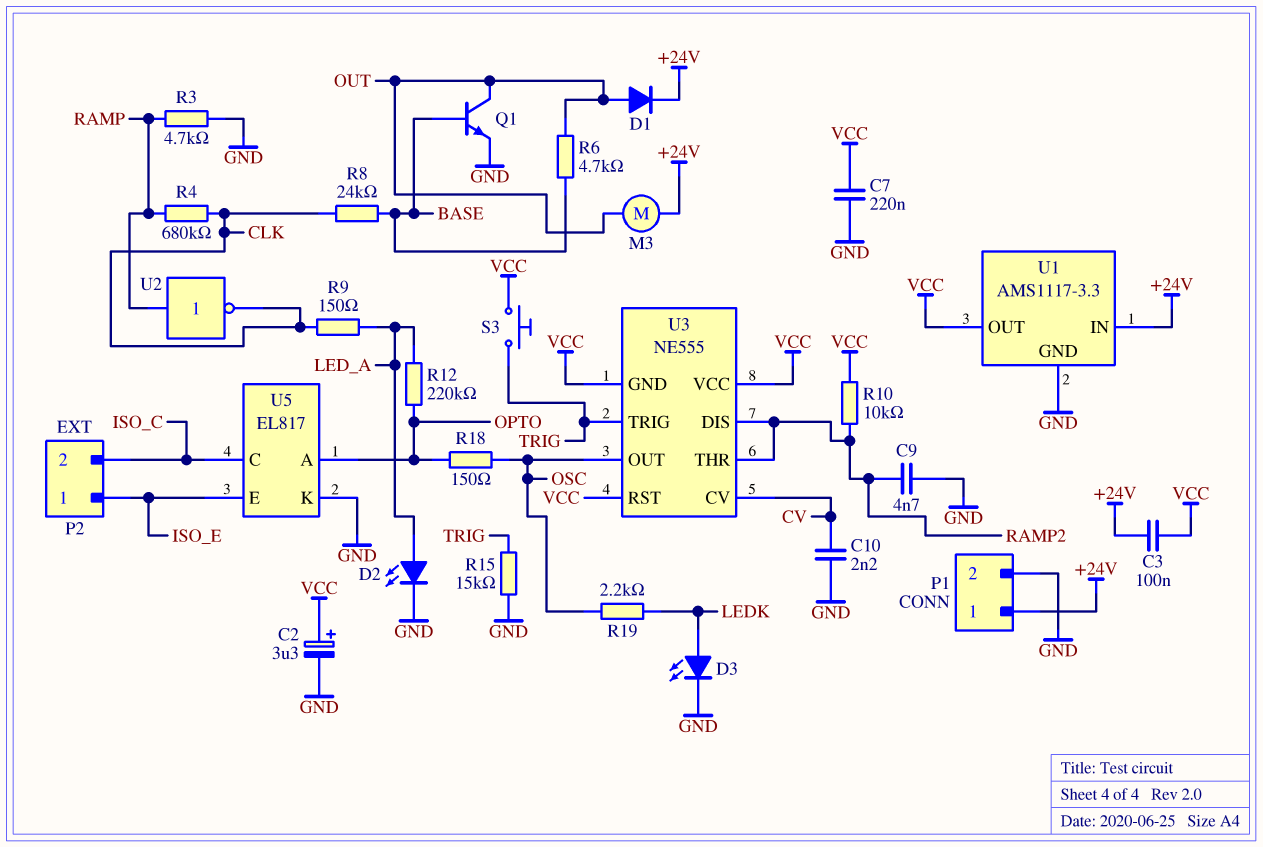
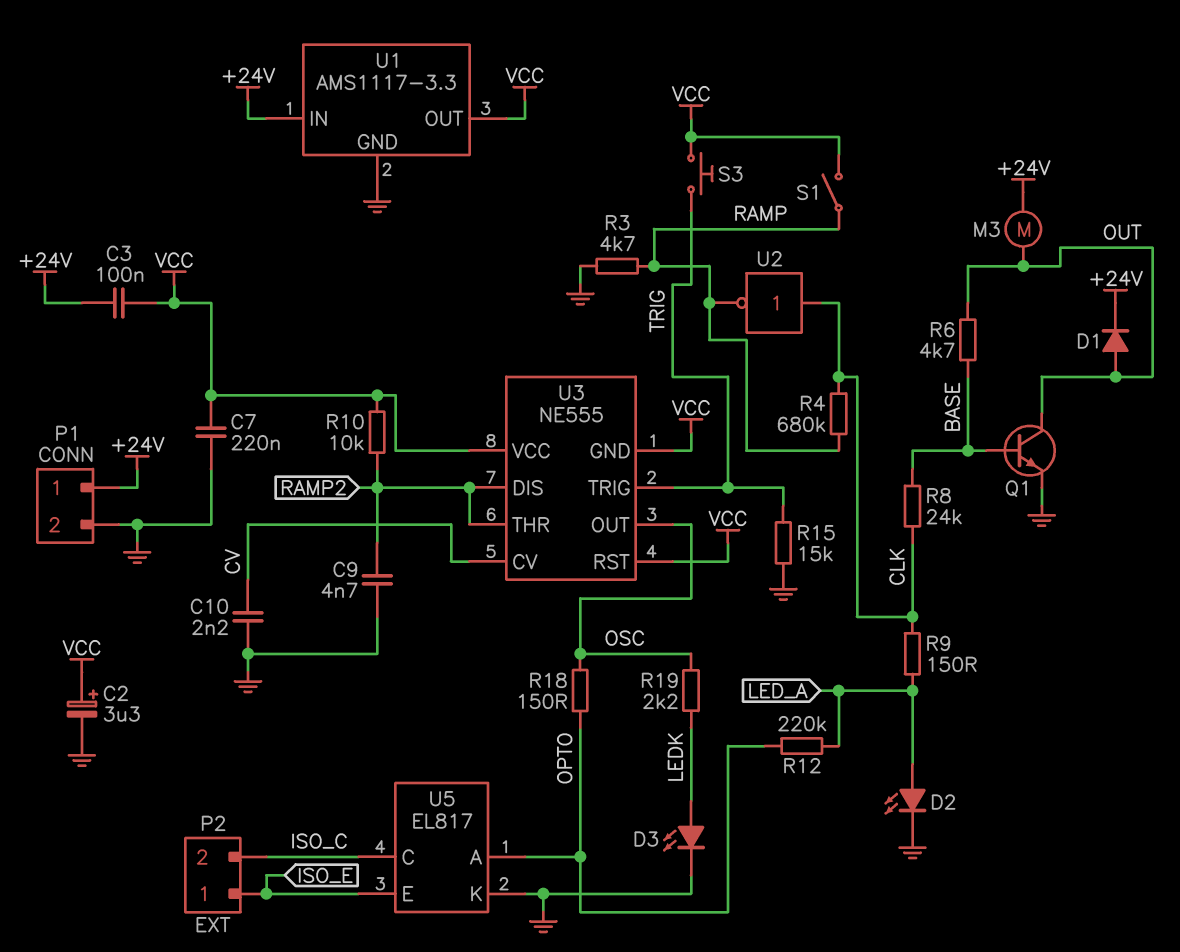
S1: none -> switch (RAMP, VCC)
U2: NOT (in RAMP, out CLK) -> NOT (in CLK, out RAMP)

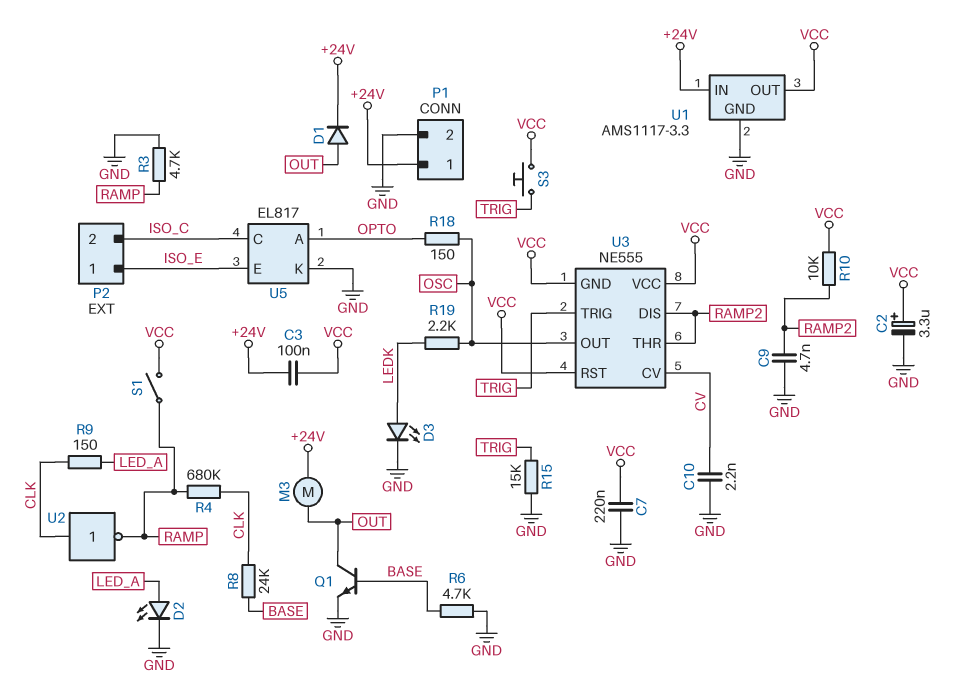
R6: 4.7k (BASE, OUT) -> 4.7k (BASE, GND)
R12: 220k (LED_A, OPTO) -> none

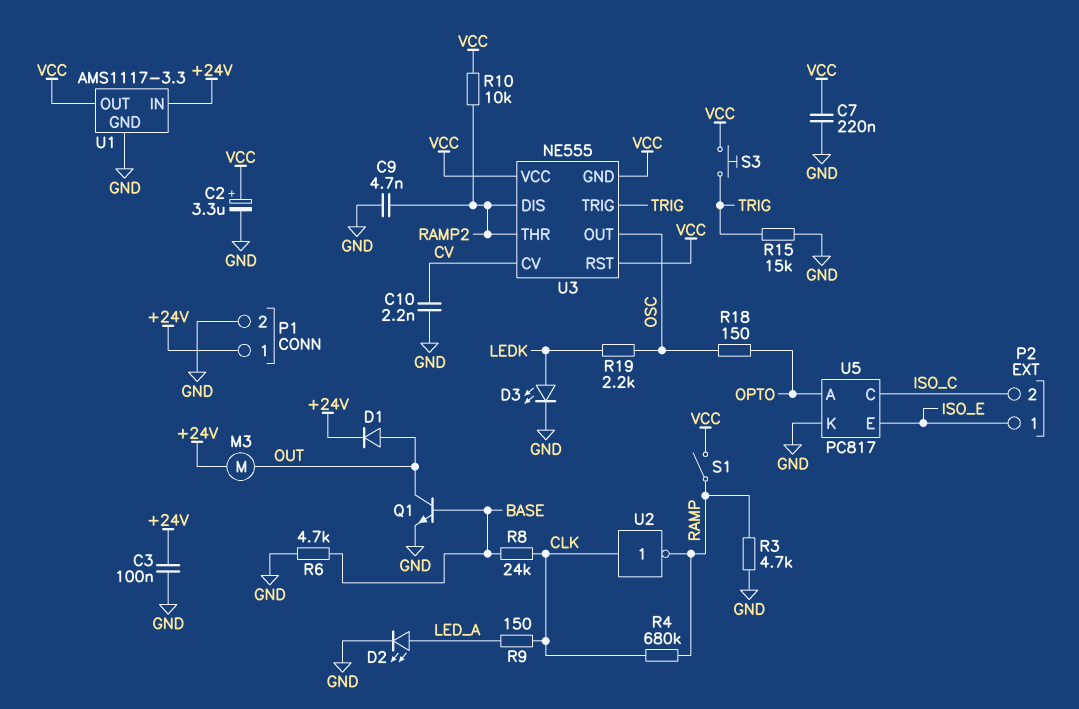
C3: 100nF (+24V, VCC) -> 100nF (+24V, GND)
U5: EL817 -> PC817

